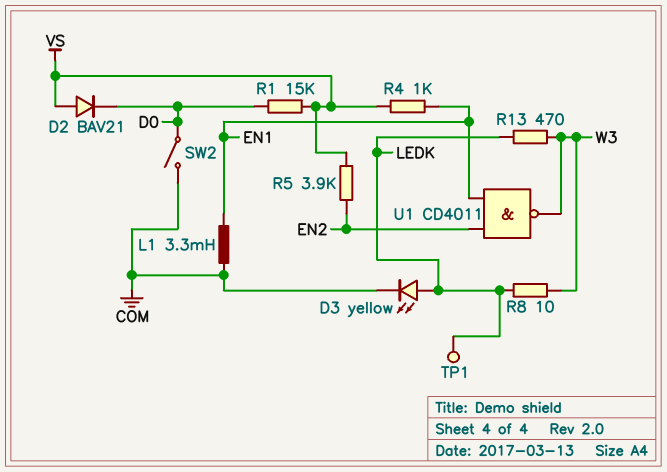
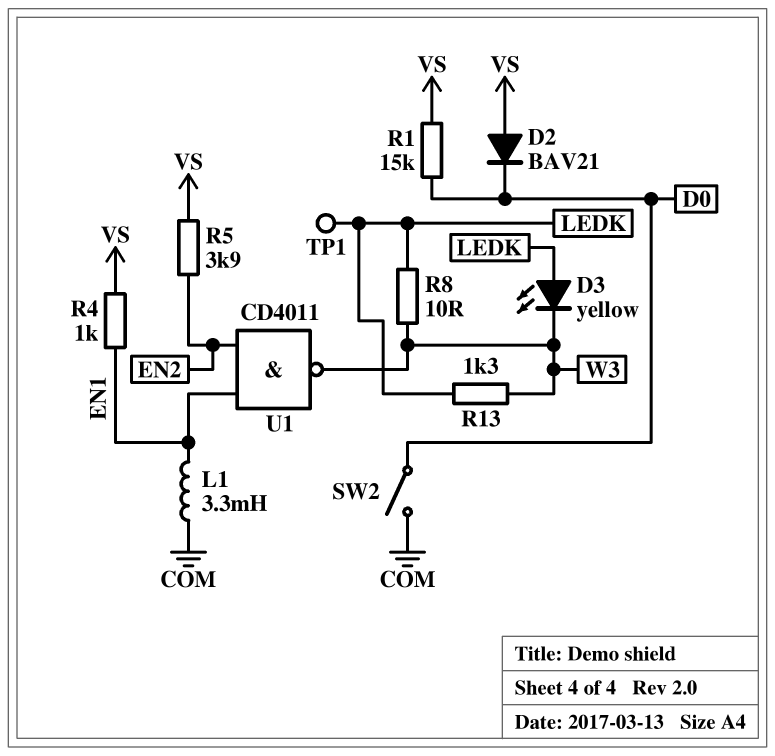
D3: LED yellow (A LEDK, K COM) -> LED yellow (A LEDK, K W3)
R13: 470 (LEDK, W3) -> 1.3k (LEDK, W3)

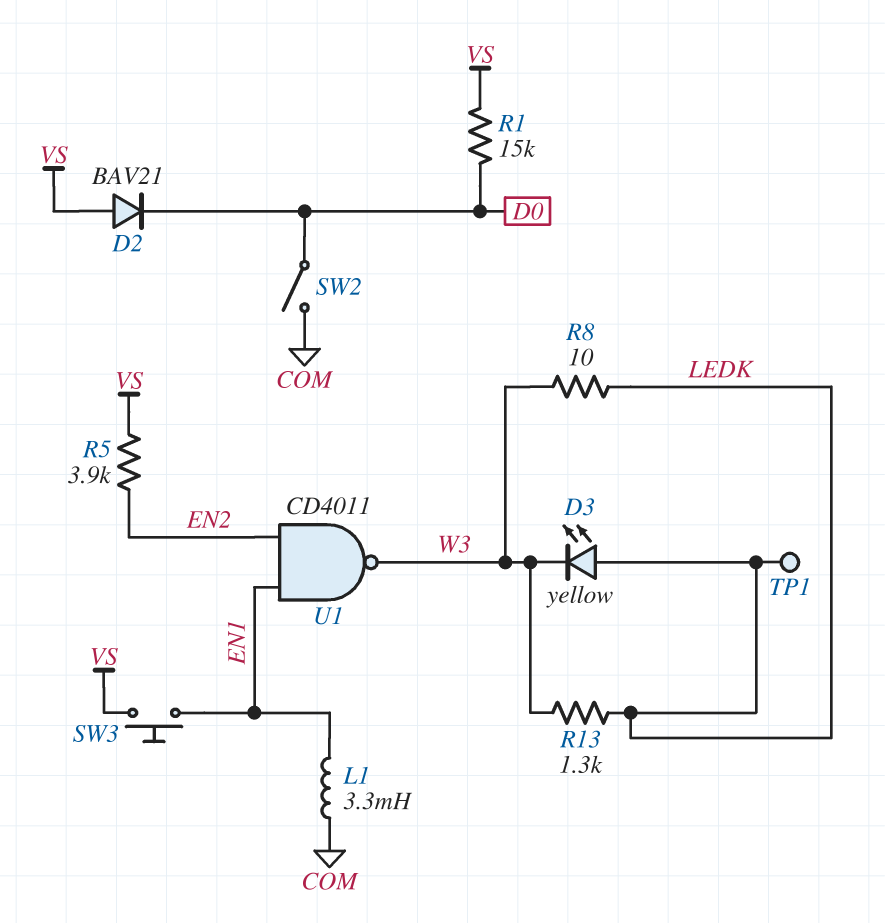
R4: 1k (EN1, VS) -> none
SW3: none -> button (EN1, VS)

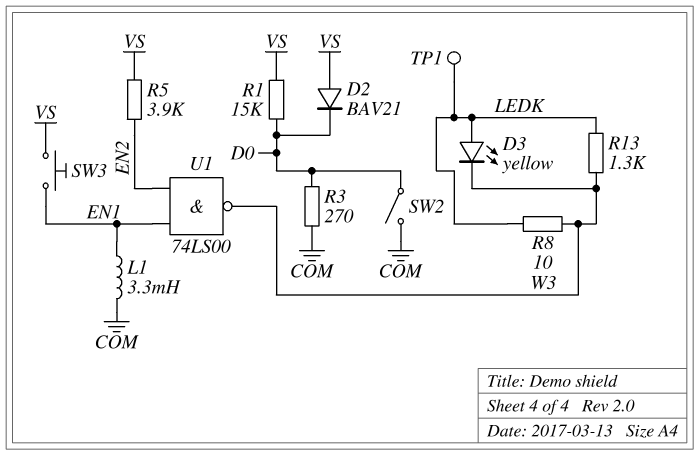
R3: none -> 270 (COM, D0)
U1: NAND CD4011 (in EN1, in EN2, out W3) -> NAND 74LS00 (in EN1, in EN2, out W3)

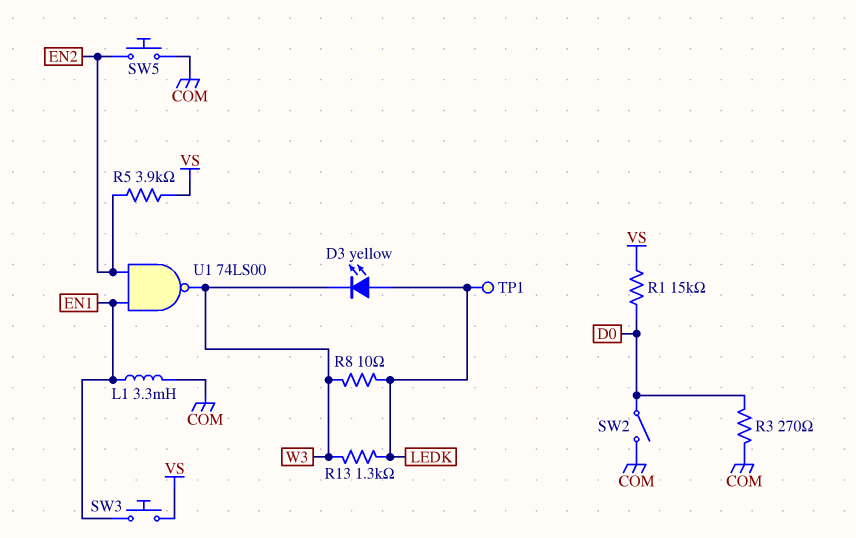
D2: diode BAV21 (A VS, K D0) -> none
SW5: none -> button (COM, EN2)

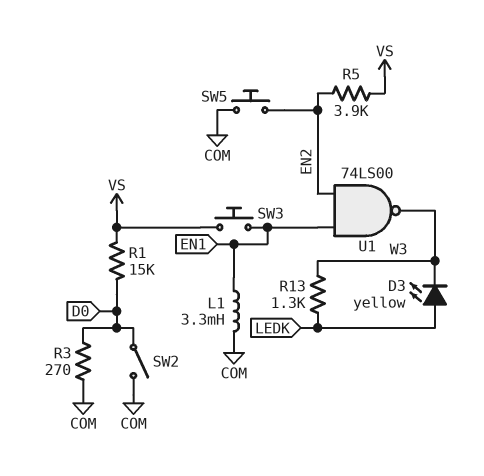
R8: 10 (LEDK, W3) -> none
TP1: test point (LEDK) -> none

